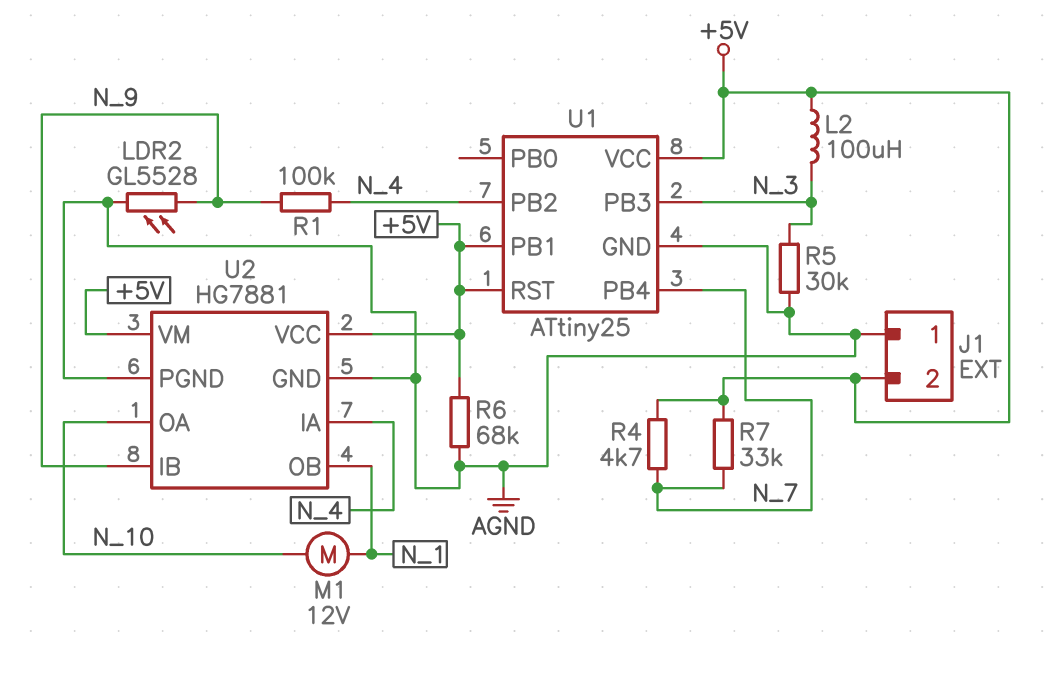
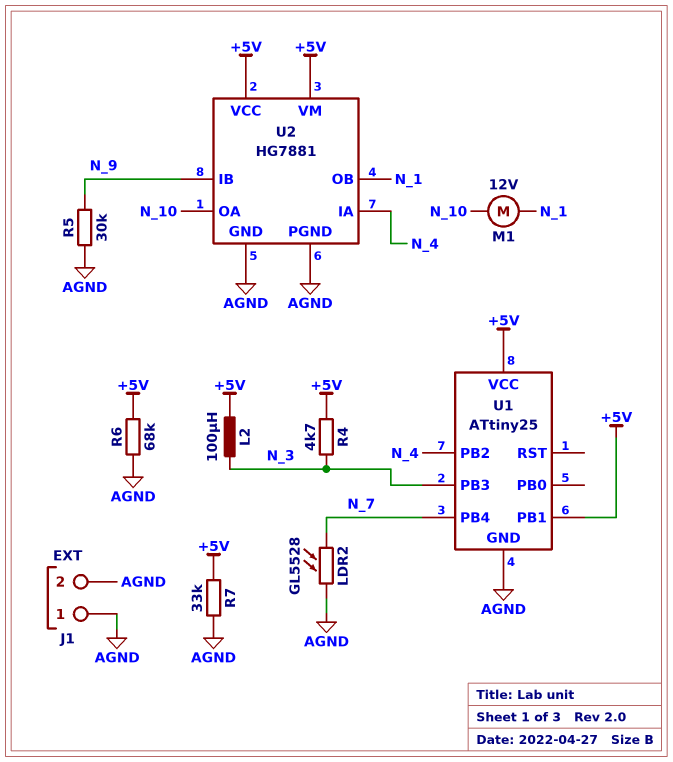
J1 pin 2: +5V -> AGND
LDR2: GL5528 (AGND, N_9) -> GL5528 (AGND, N_7)
R1: 100k (N_4, N_9) -> none
R4: 4.7k (+5V, N_7) -> 4.7k (+5V, N_3)
R5: 30k (AGND, N_3) -> 30k (AGND, N_9)
R7: 33k (+5V, N_7) -> 33k (+5V, AGND)
U1 pin RST: +5V -> none

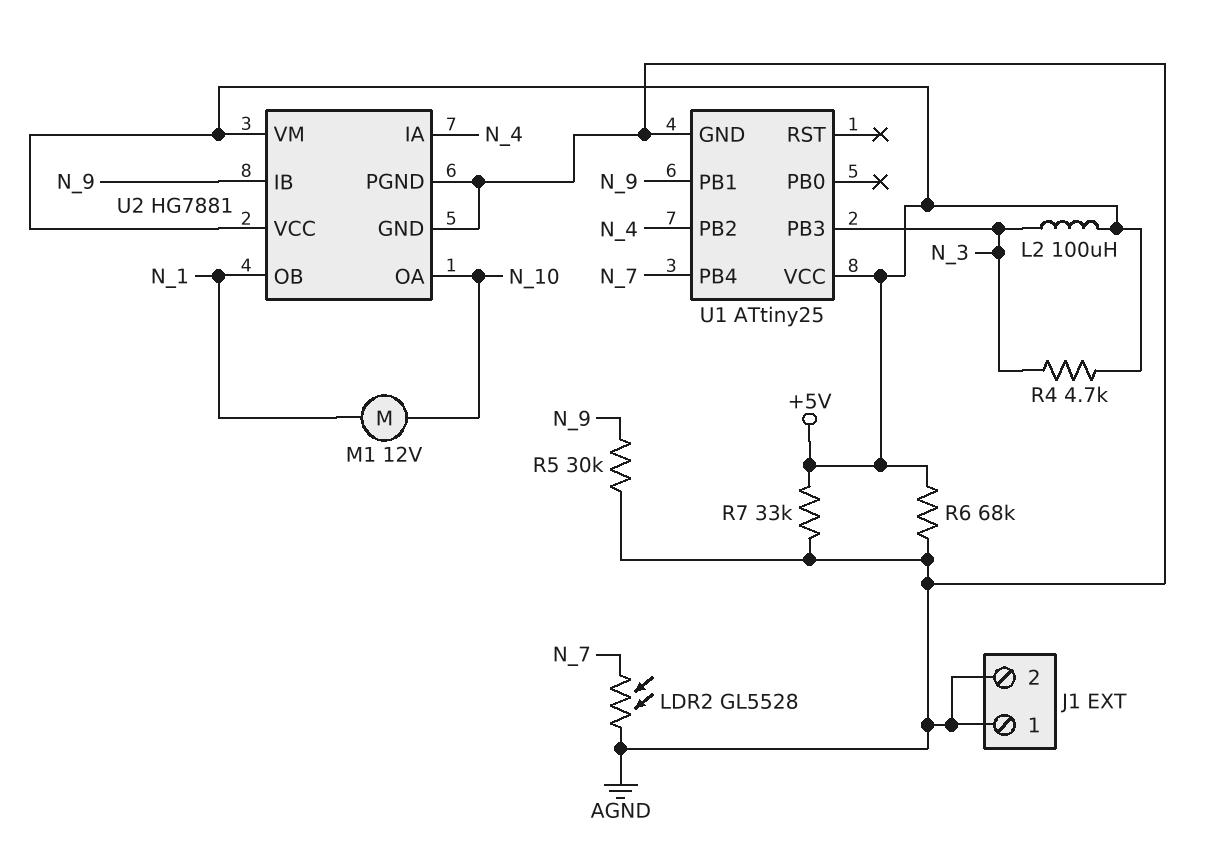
U1 pin PB1: +5V -> N_9

